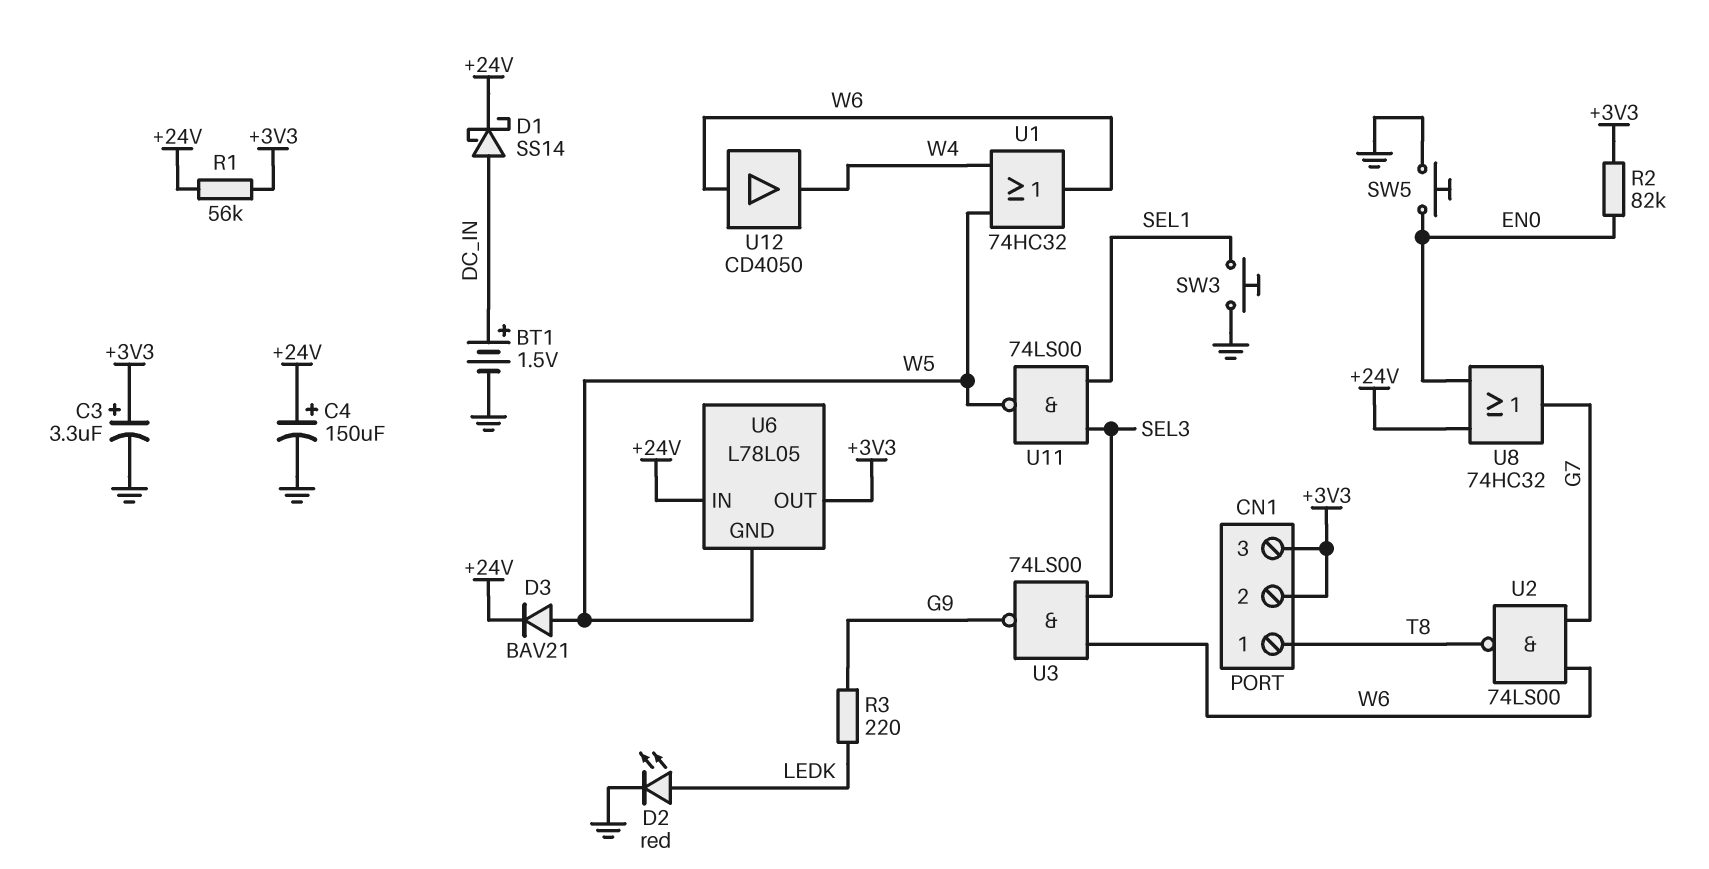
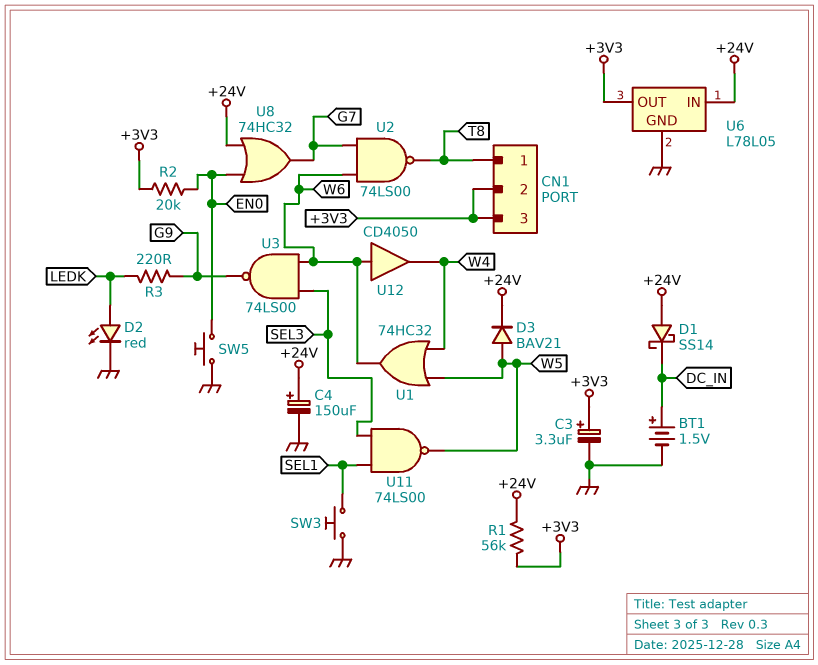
D1: schottky SS14 (A DC_IN, K +24V) -> schottky SS14 (A +24V, K DC_IN)
R2: 82k (+3V3, EN0) -> 20k (+3V3, EN0)
U6 pin GND: W5 -> GND

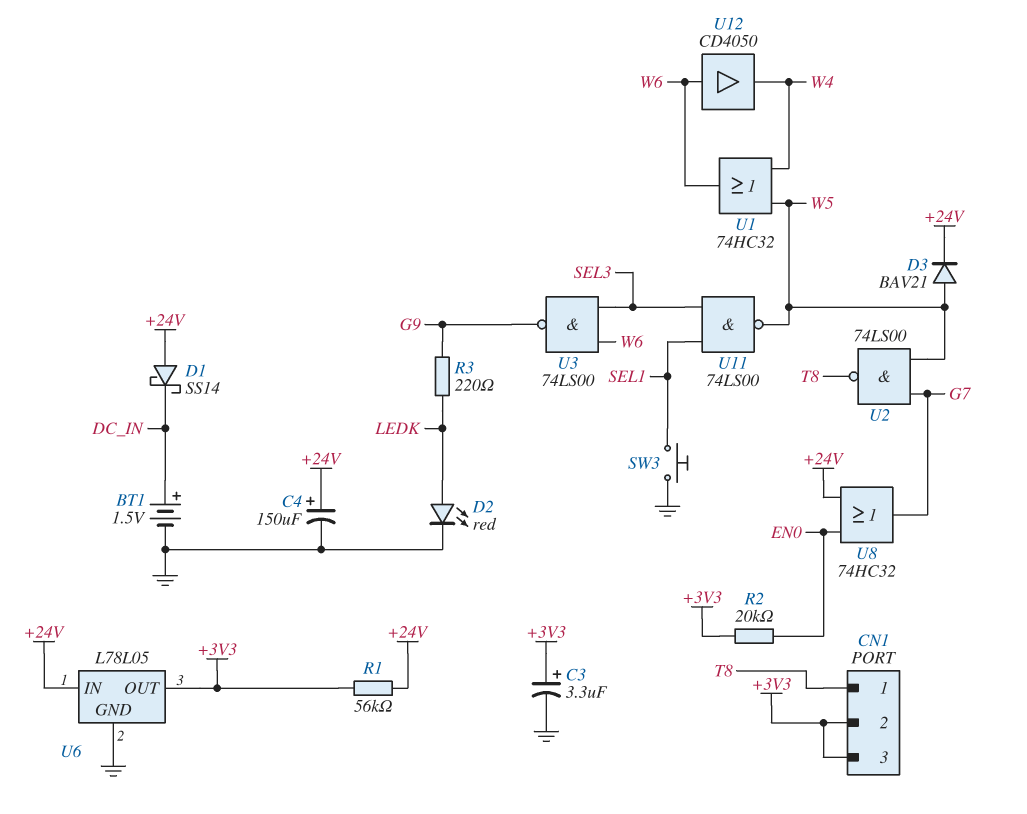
SW5: button (EN0, GND) -> none
U2: NAND 74LS00 (in G7, in W6, out T8) -> NAND 74LS00 (in G7, in W5, out T8)

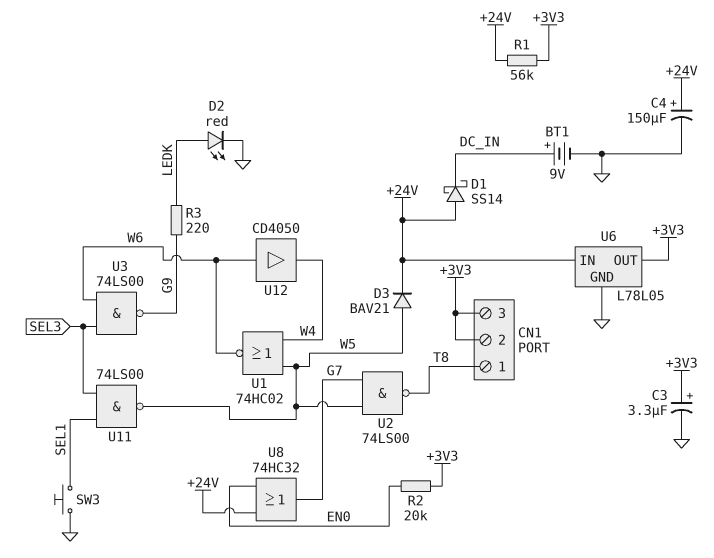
BT1: 1.5V (plus DC_IN, minus GND) -> 9V (plus DC_IN, minus GND)
U1: OR 74HC32 (in W4, in W5, out W6) -> NOR 74HC02 (in W4, in W5, out W6)

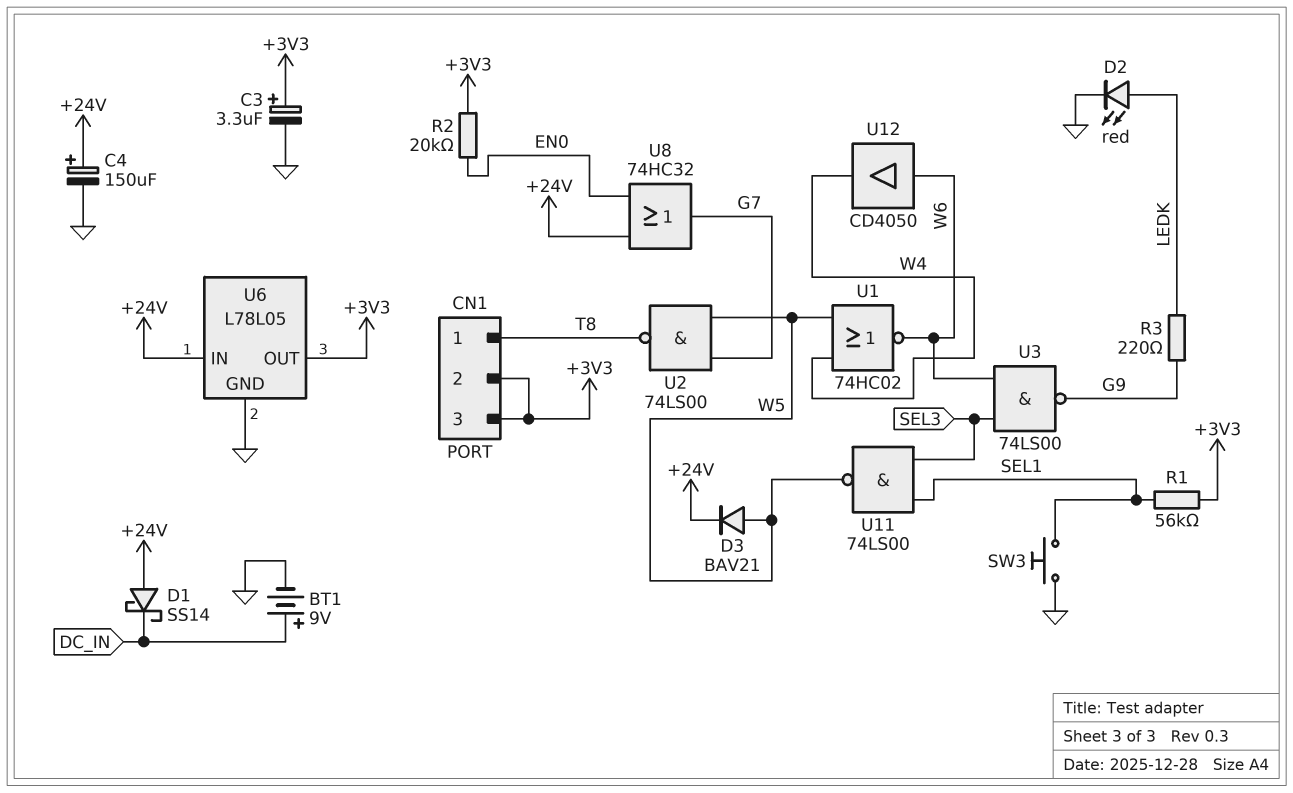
R1: 56k (+3V3, +24V) -> 56k (+3V3, SEL1)

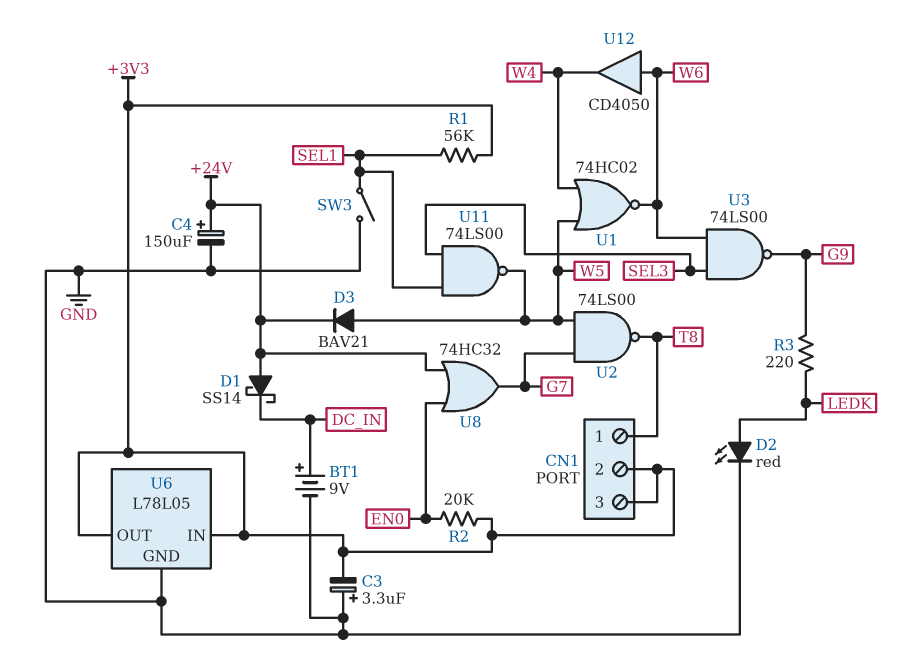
C3: 3.3uF (plus +3V3, minus GND) -> 3.3uF (plus GND, minus +3V3)
SW3: button (GND, SEL1) -> switch (GND, SEL1)
U6 pin IN: +24V -> +3V3

